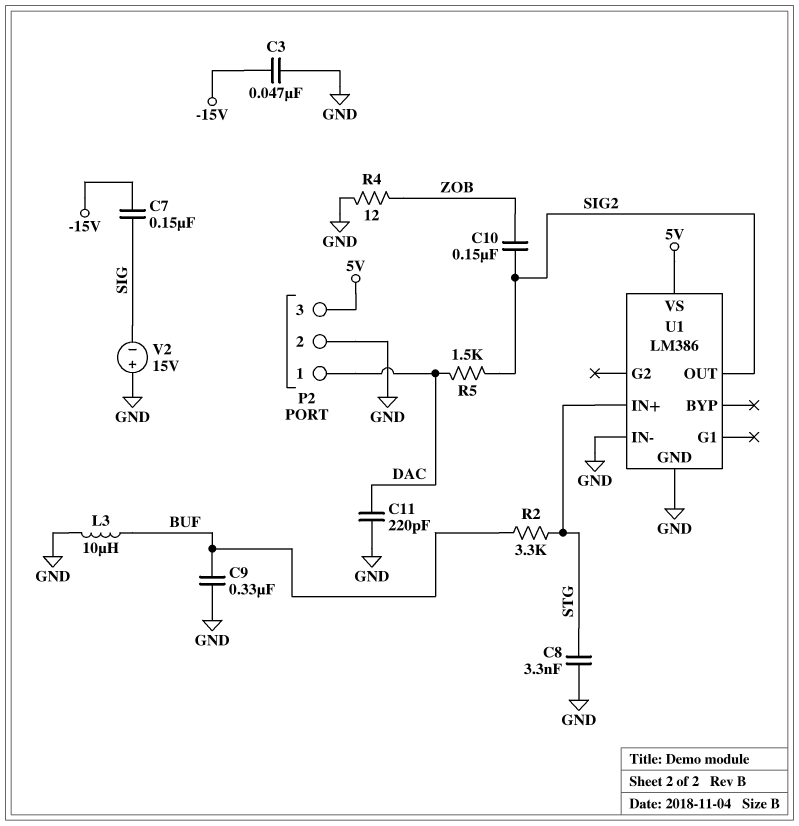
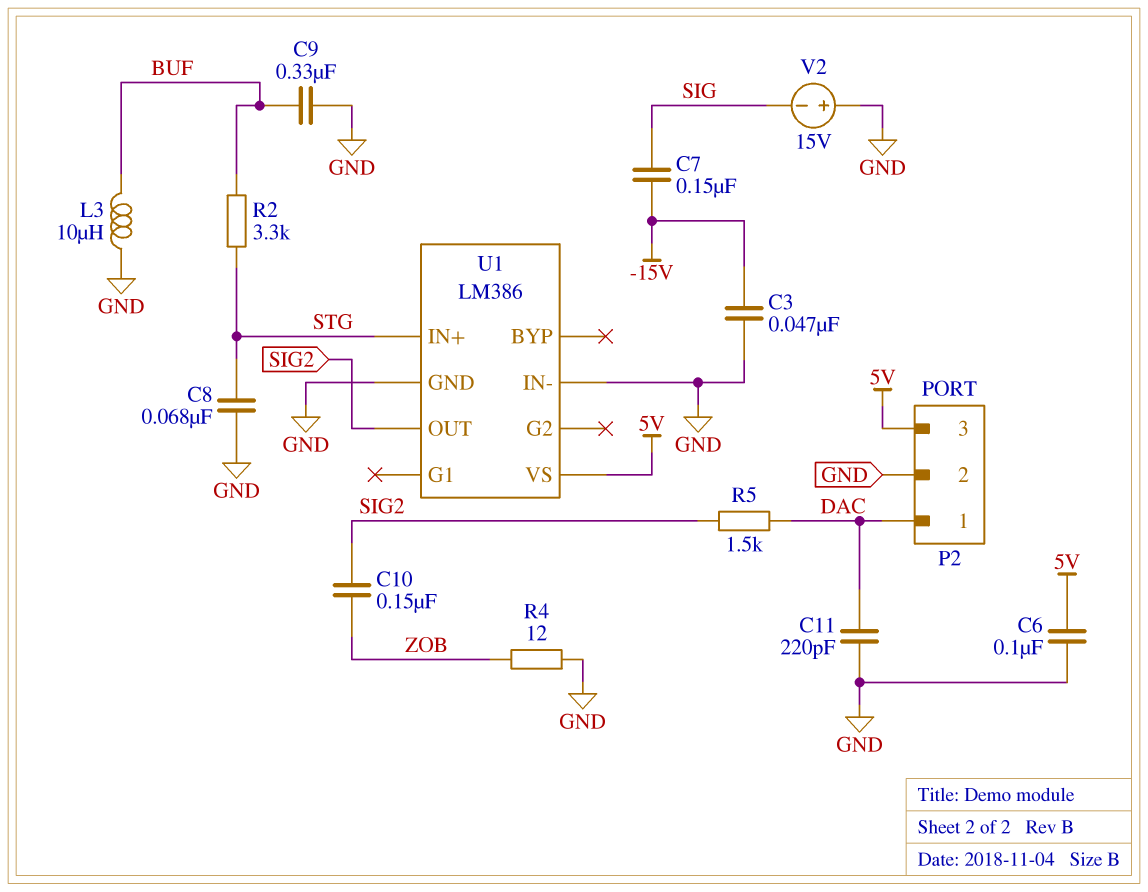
C6: none -> 100nF (5V, GND)
C8: 3.3nF (GND, STG) -> 68nF (GND, STG)

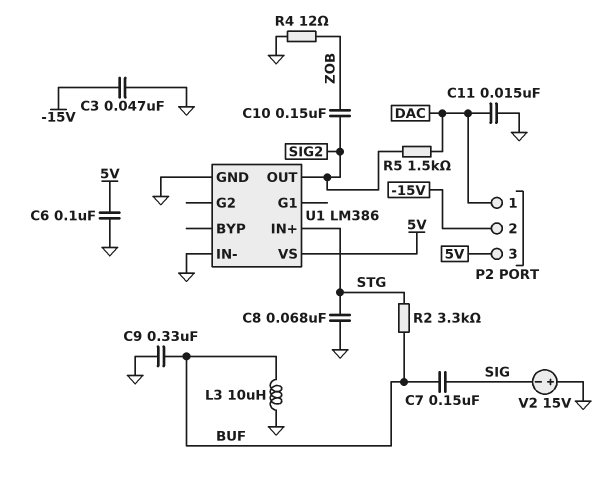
C7: 150nF (-15V, SIG) -> 150nF (BUF, SIG)
C11: 220pF (DAC, GND) -> 15nF (DAC, GND)
P2 pin 2: GND -> -15V

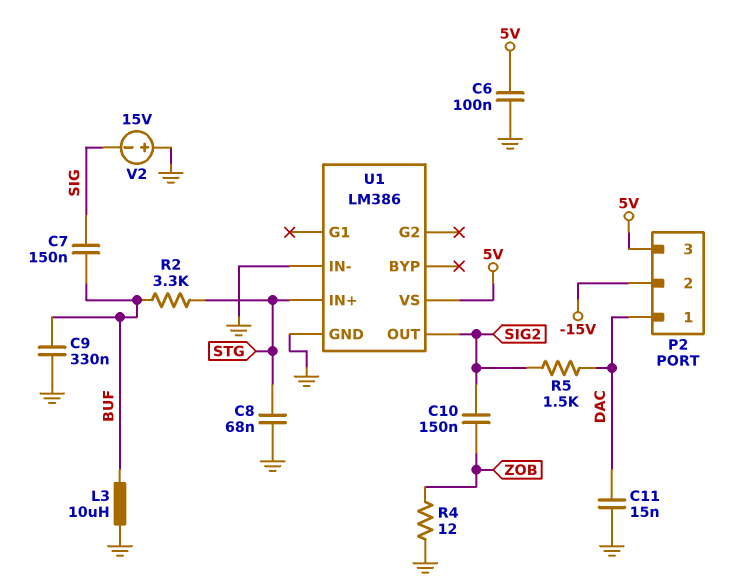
C3: 47nF (-15V, GND) -> none

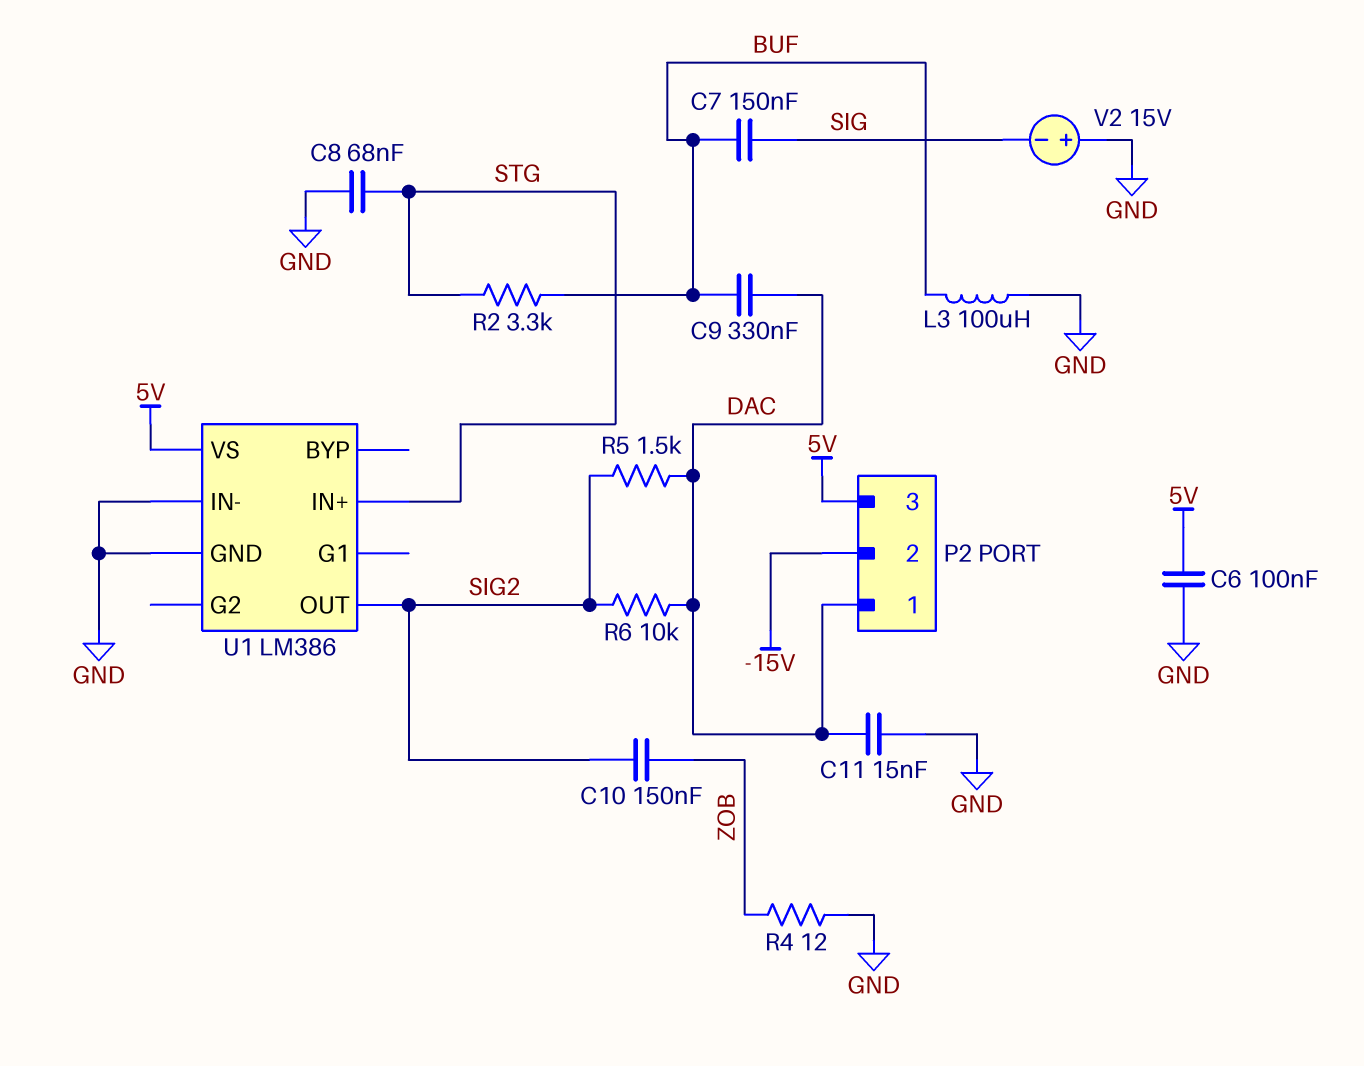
C9: 330nF (BUF, GND) -> 330nF (BUF, DAC)
L3: 10uH (BUF, GND) -> 100uH (BUF, GND)
R6: none -> 10k (DAC, SIG2)

